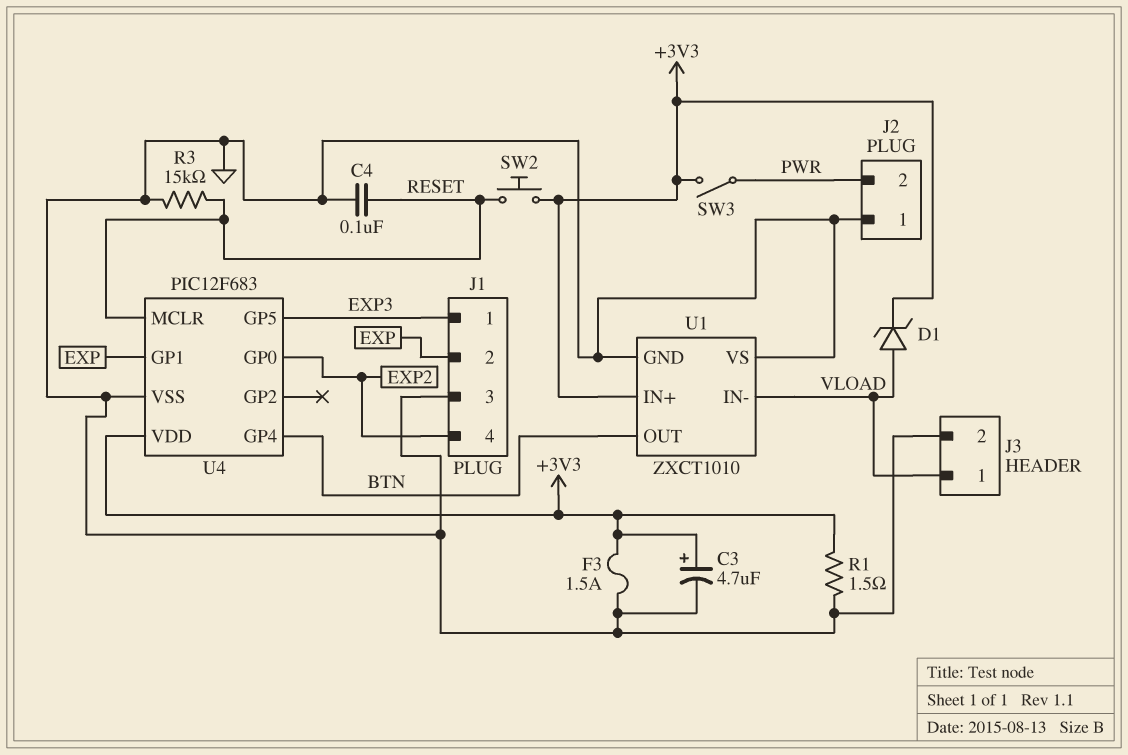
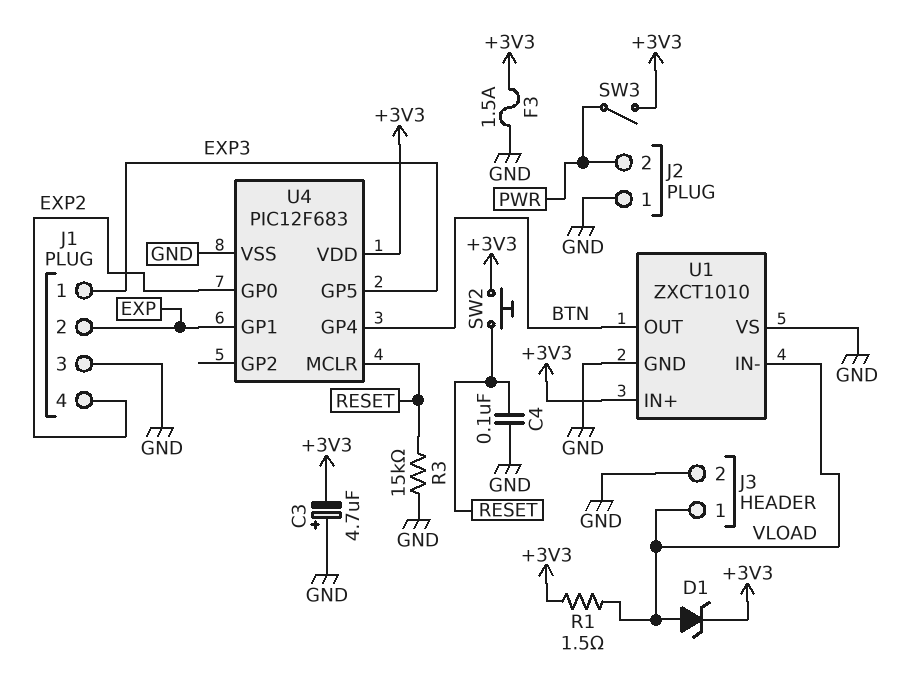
C3: 4.7uF (plus +3V3, minus GND) -> 4.7uF (plus GND, minus +3V3)
R1: 1.5 (+3V3, GND) -> 1.5 (+3V3, VLOAD)

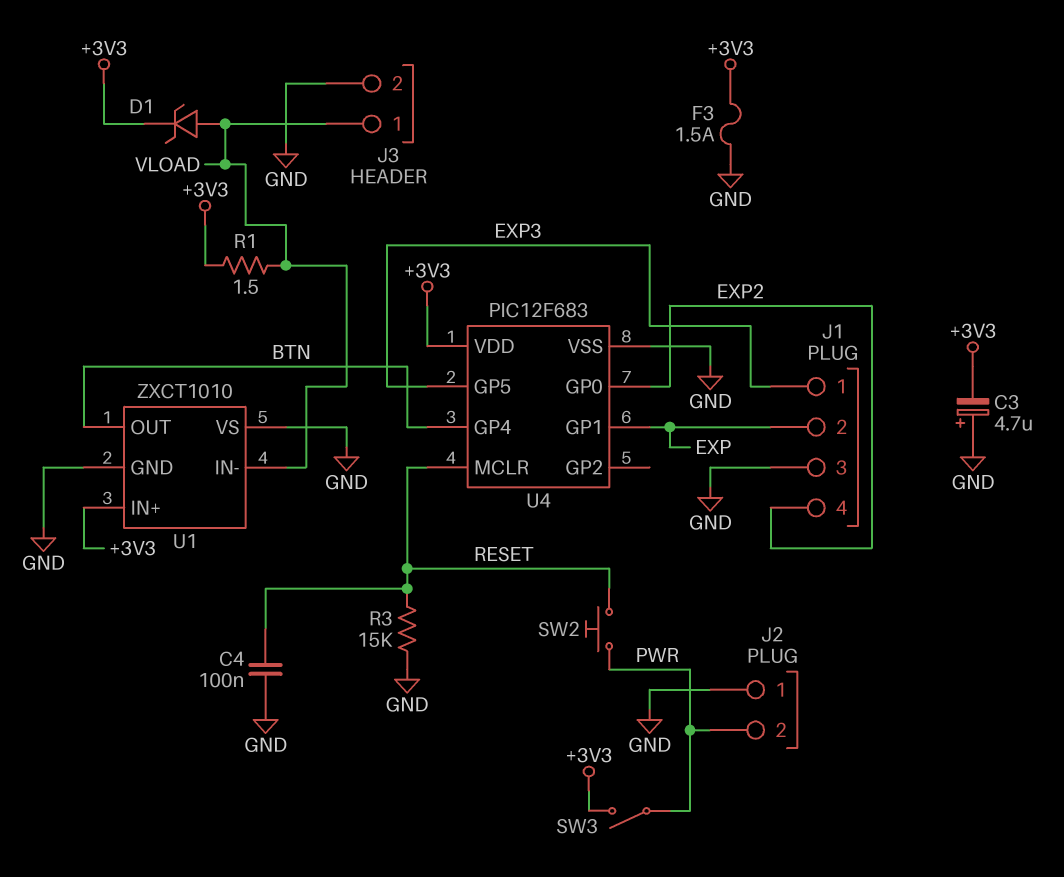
SW2: button (+3V3, RESET) -> button (PWR, RESET)

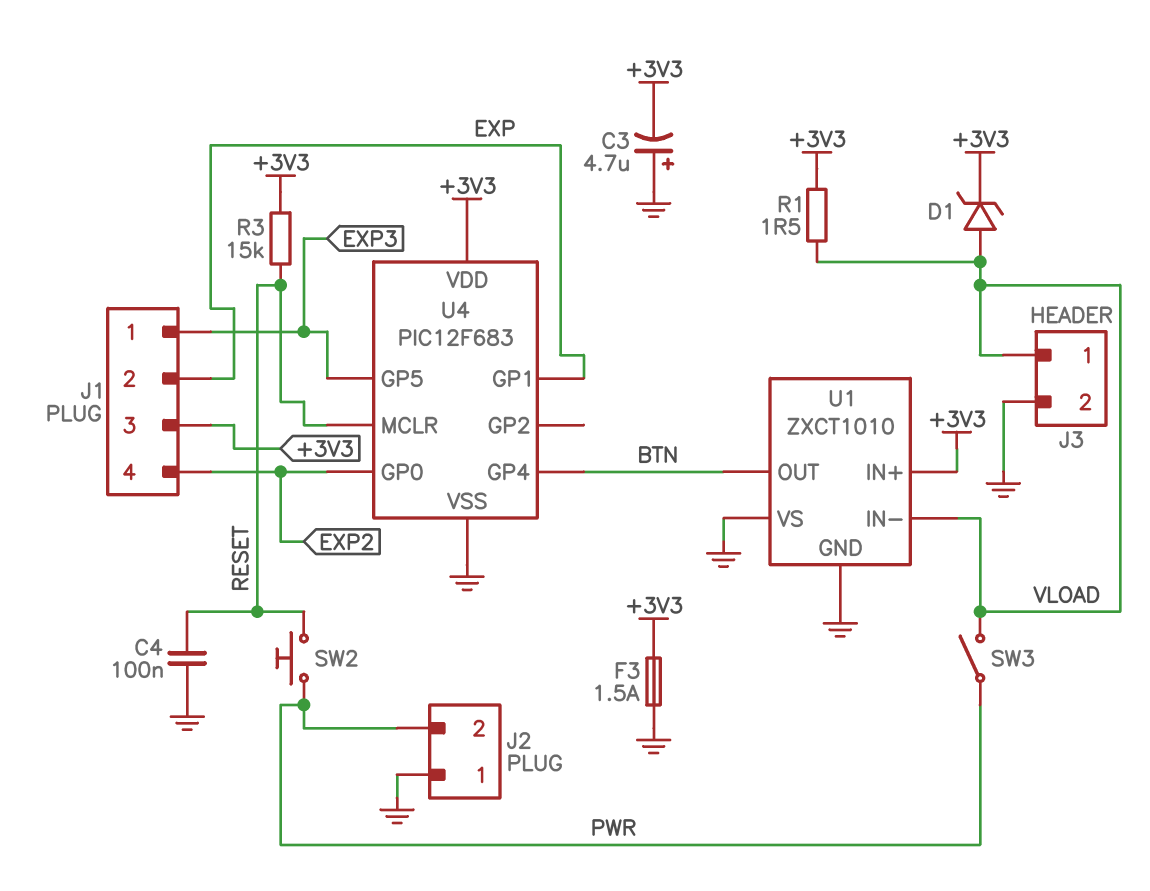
J1 pin 3: GND -> +3V3
R3: 15k (GND, RESET) -> 15k (+3V3, RESET)
SW3: switch (+3V3, PWR) -> switch (PWR, VLOAD)

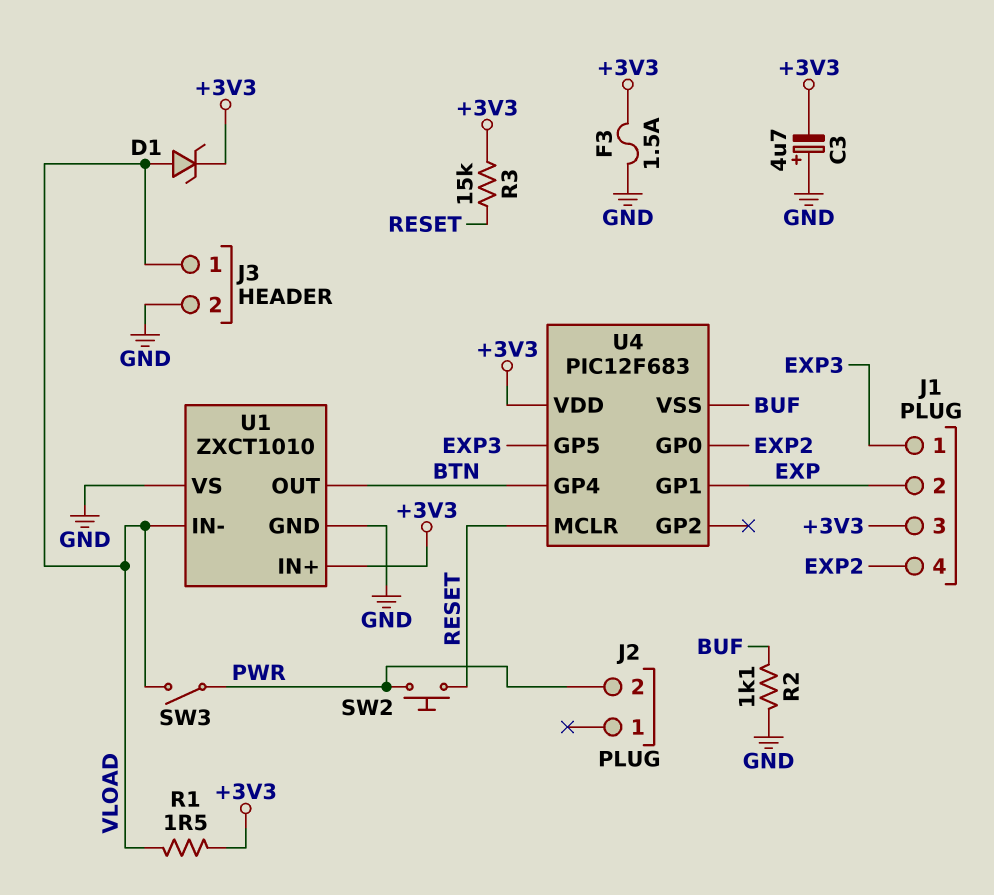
C4: 100nF (GND, RESET) -> none
J2 pin 1: GND -> none
R2: none -> 1.1k (BUF, GND)
U4 pin VSS: GND -> BUF

